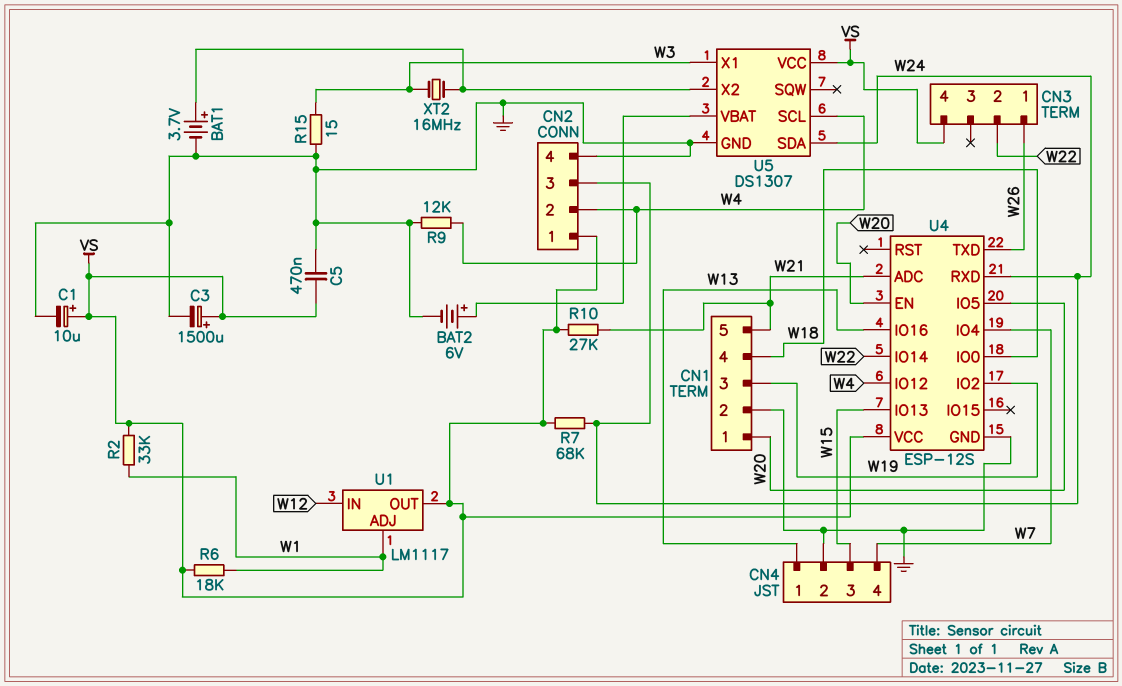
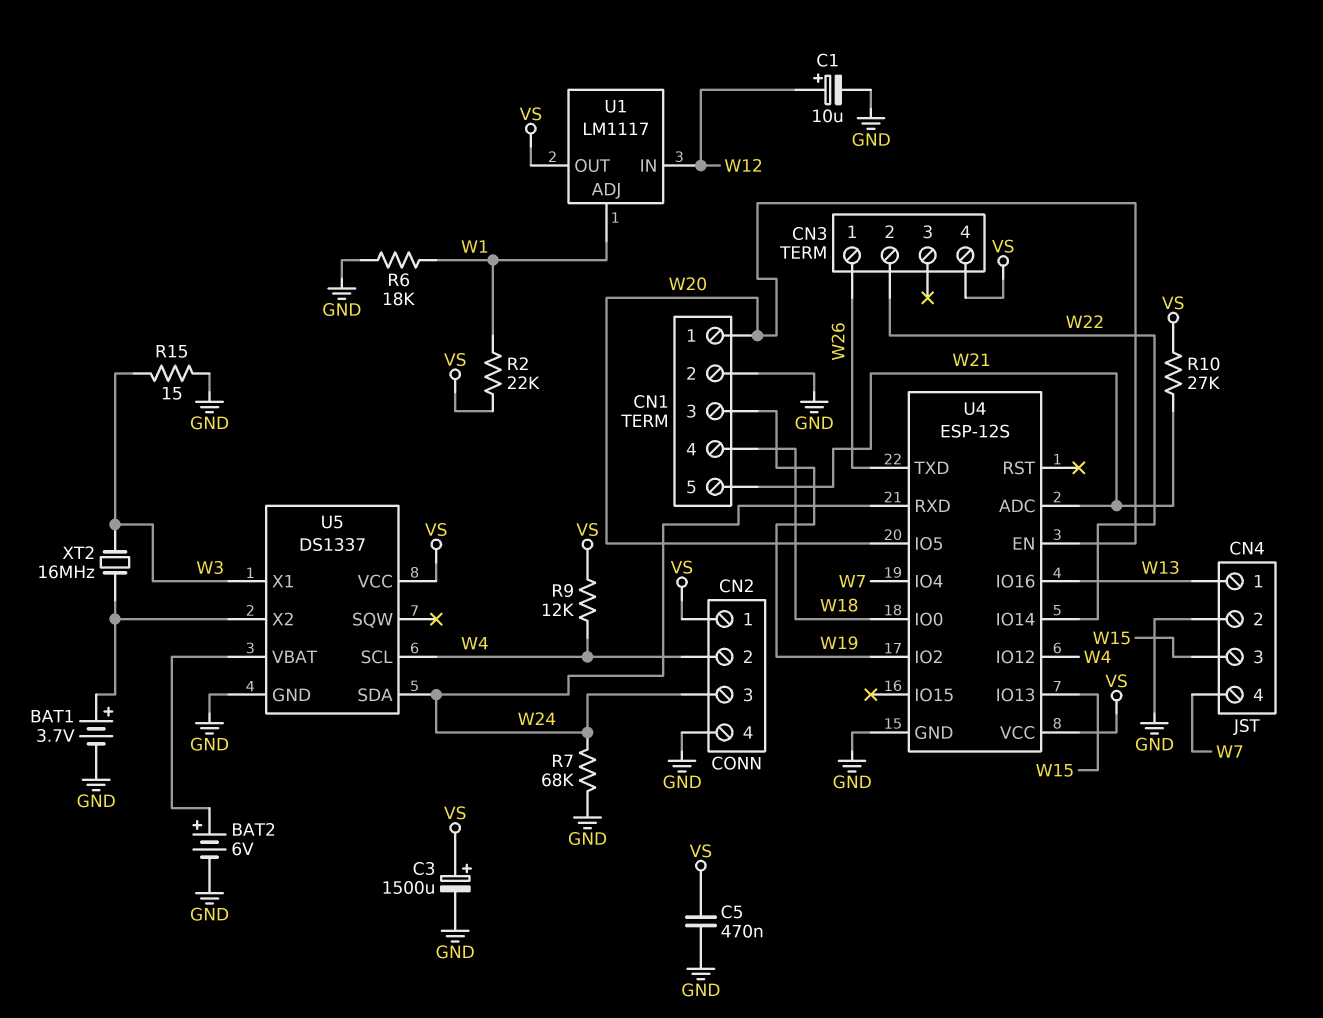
C1: 10uF (plus VS, minus GND) -> 10uF (plus W12, minus GND)
R2: 33k (VS, W1) -> 22k (VS, W1)
R6: 18k (VS, W1) -> 18k (GND, W1)
R7: 68k (VS, W24) -> 68k (GND, W24)
R9: 12k (GND, W4) -> 12k (VS, W4)
U5: DS1307 -> DS1337

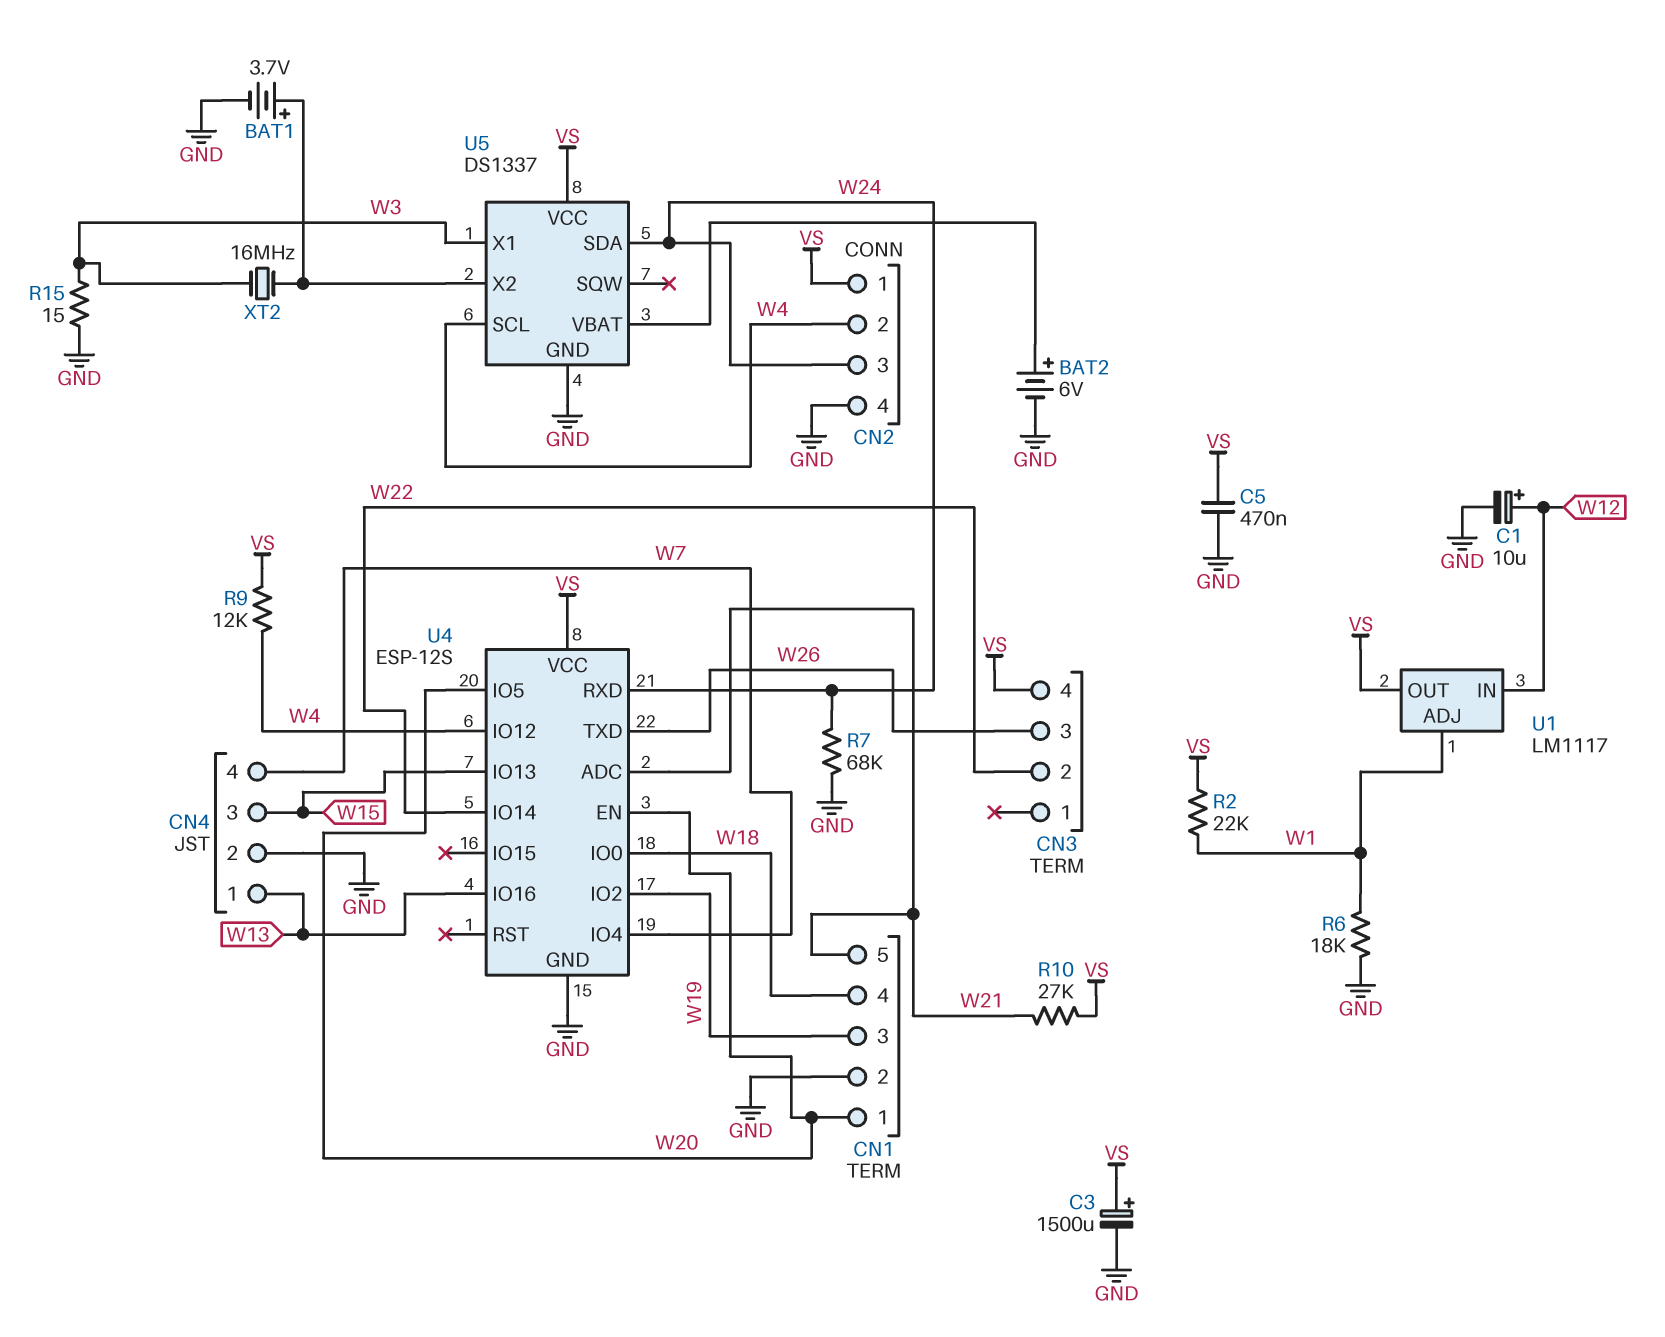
CN3 pin 1: W26 -> none
CN3 pin 3: none -> W26

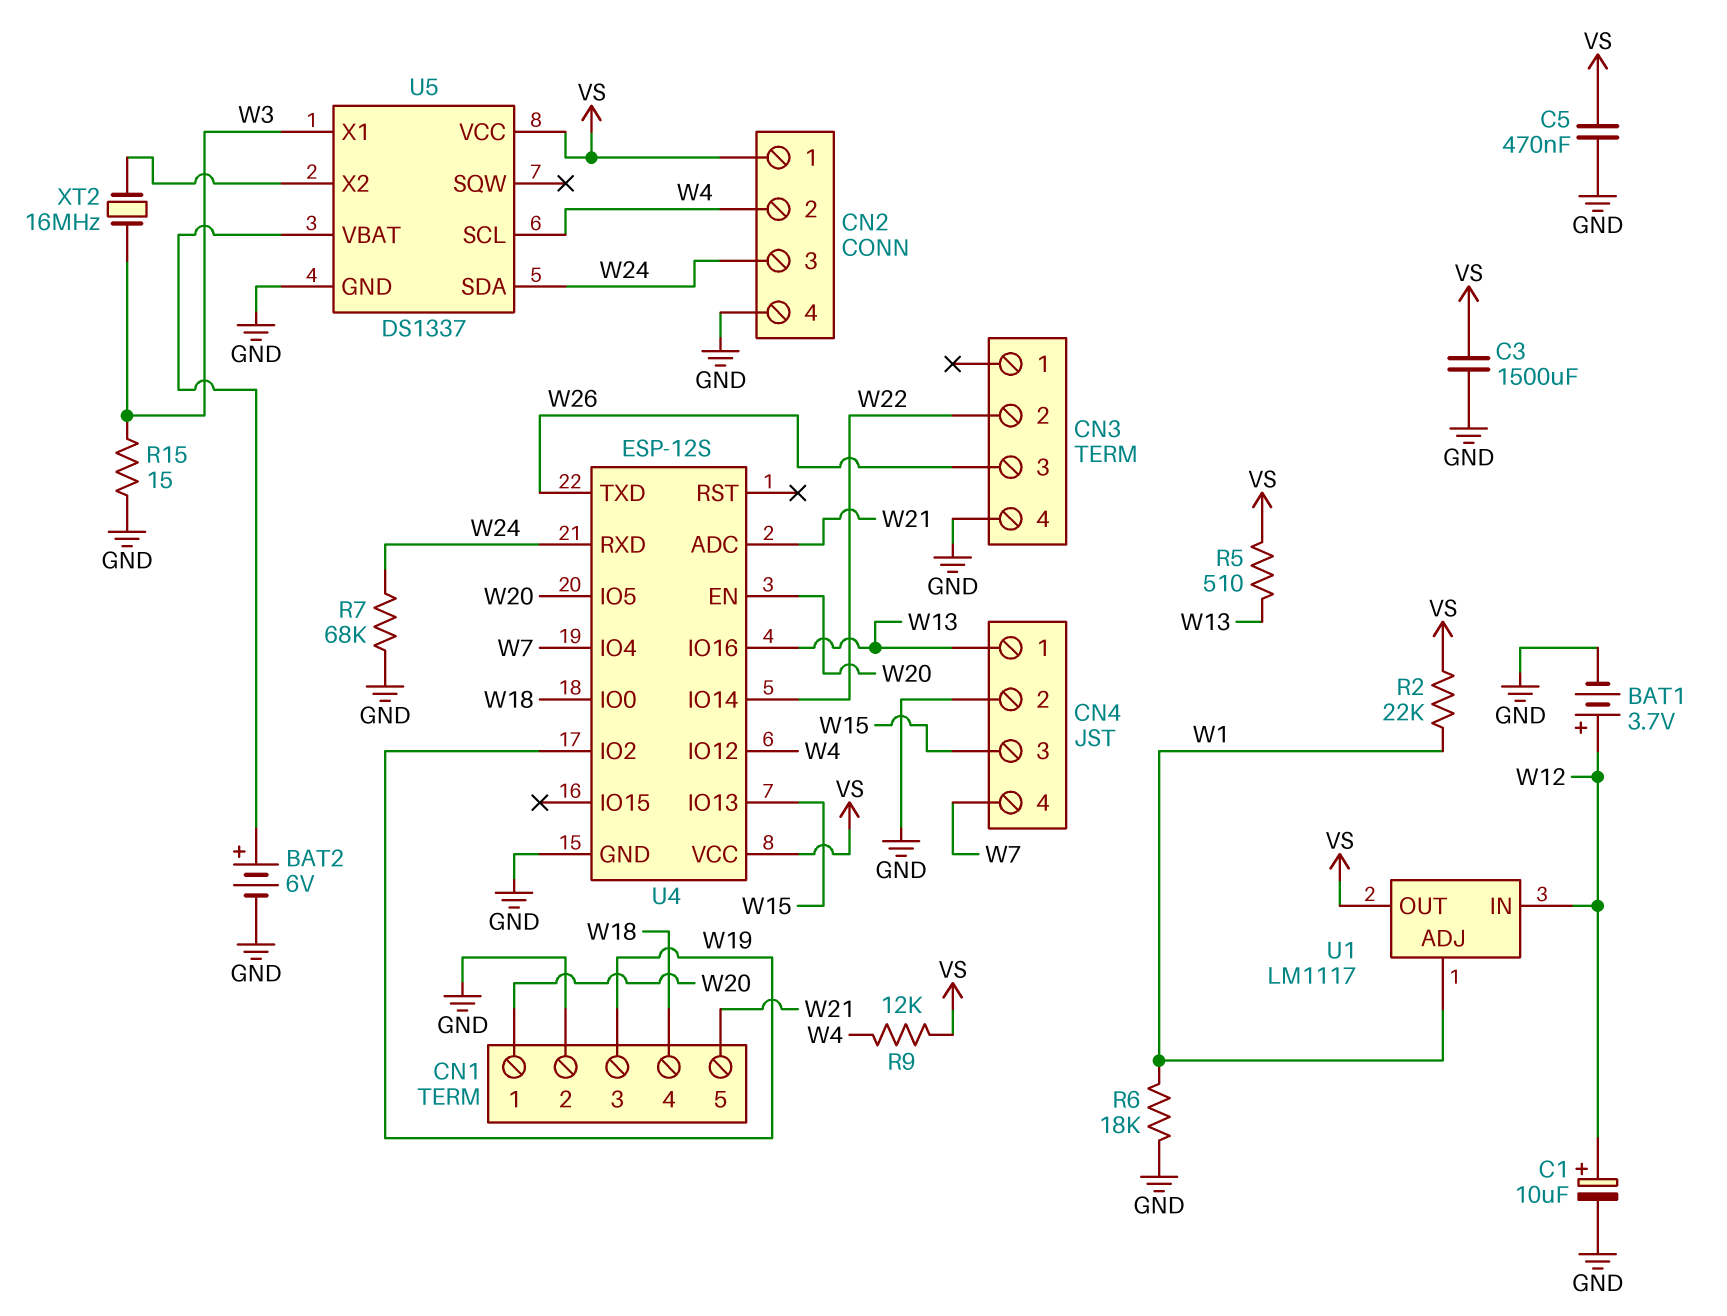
BAT1: 3.7V (plus U5/X2, minus GND) -> 3.7V (plus W12, minus GND)
C3: 1500uF (plus VS, minus GND) -> 1500uF (GND, VS)
CN3 pin 4: VS -> GND
R5: none -> 510 (VS, W13)
R10: 27k (VS, W21) -> none

